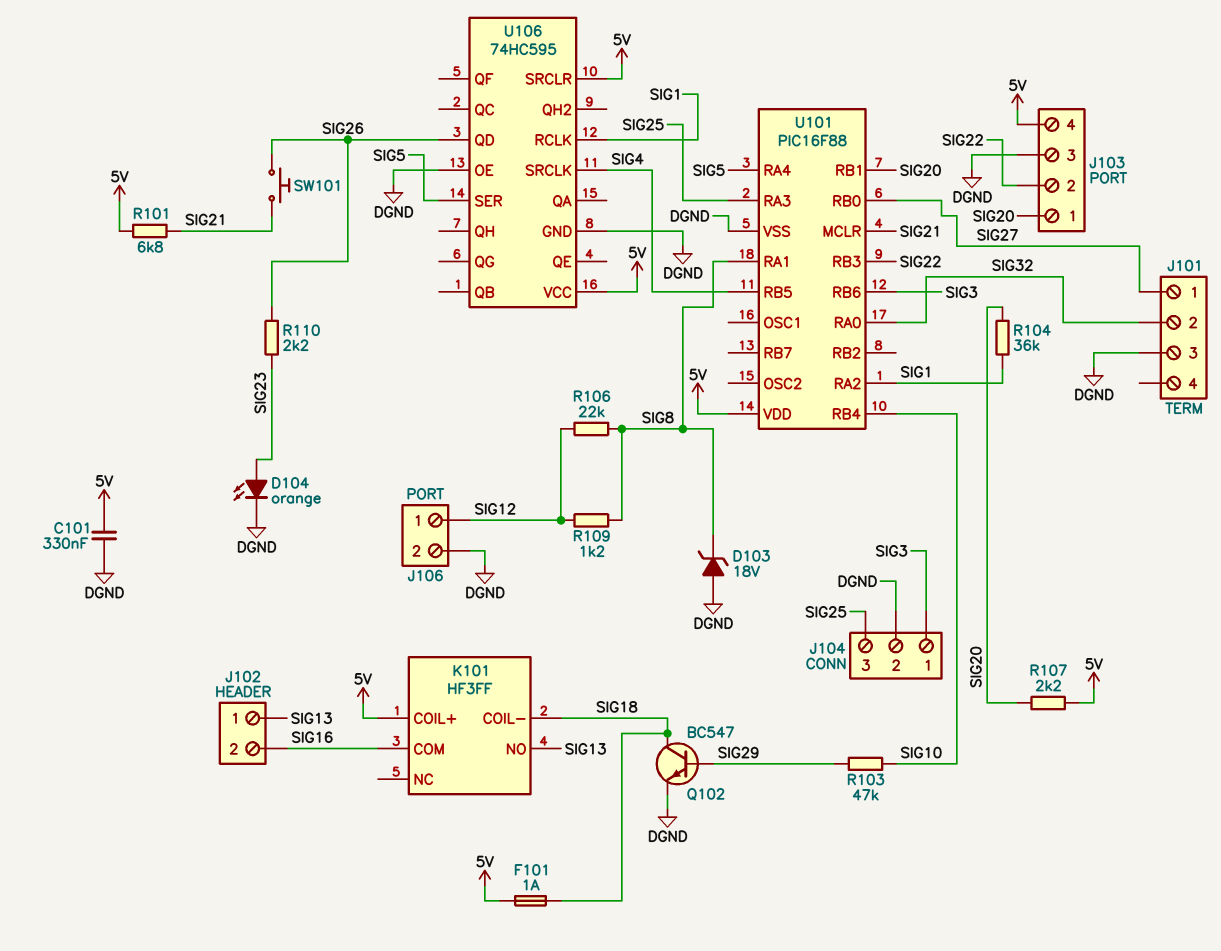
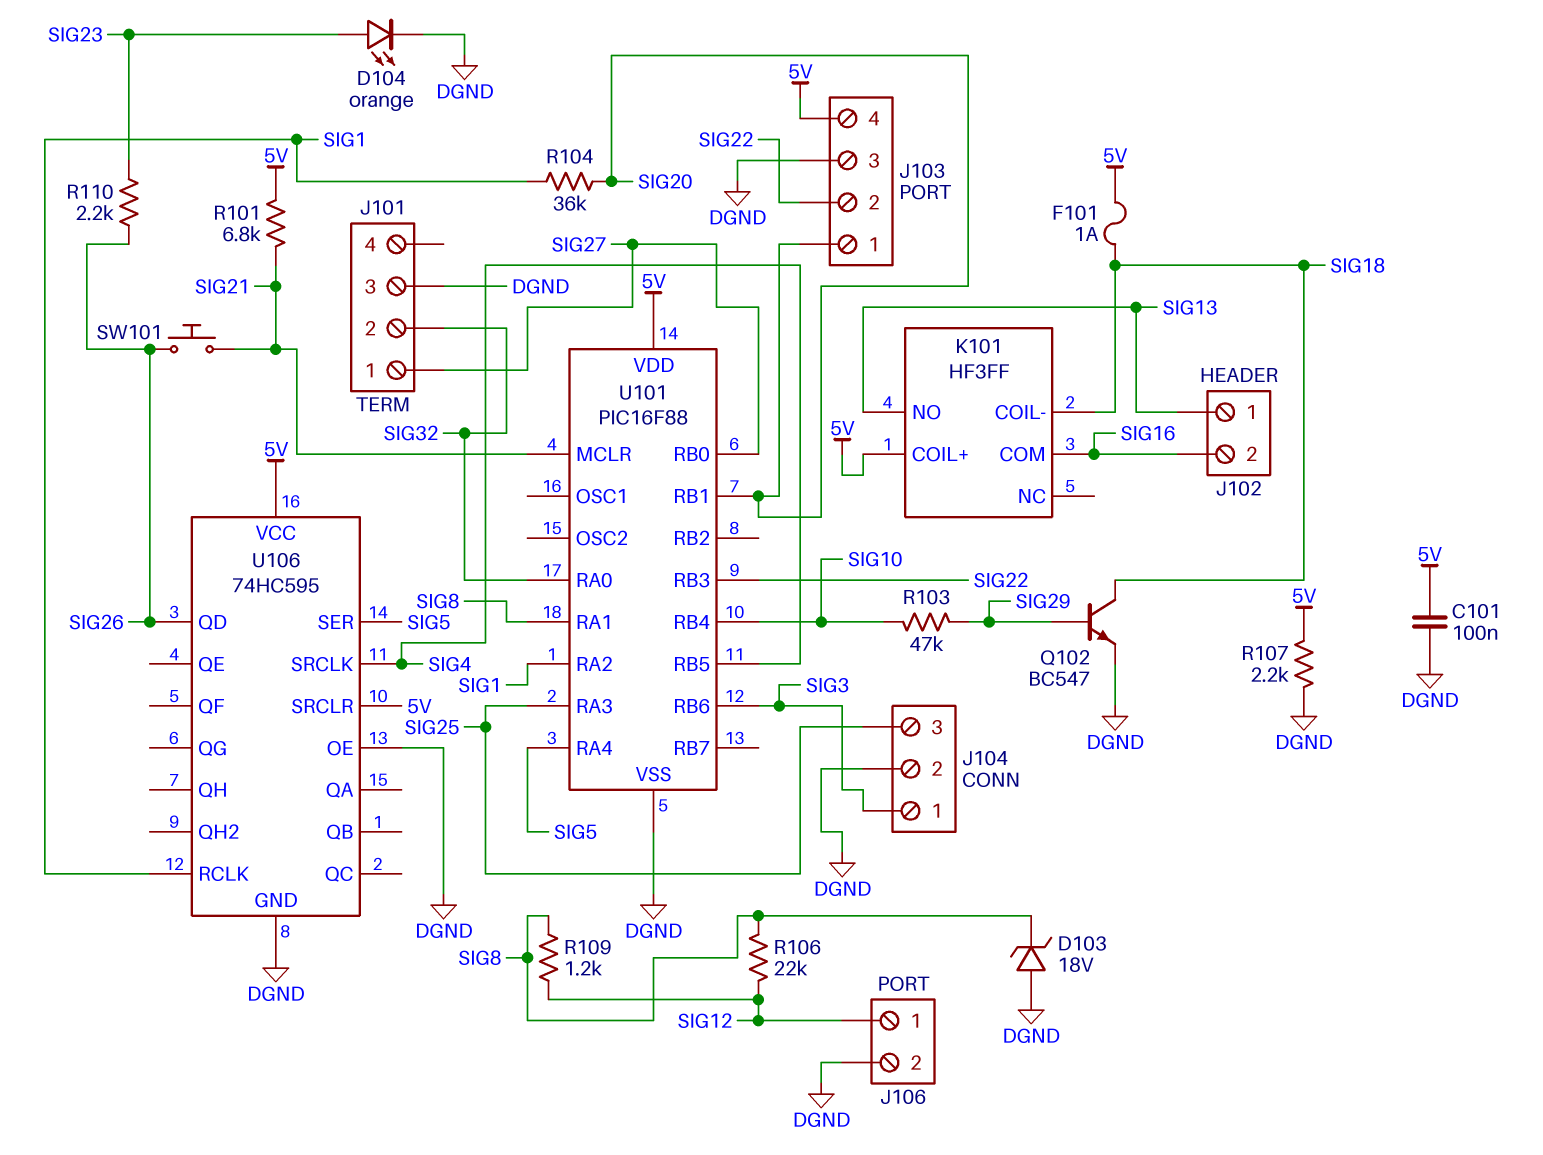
C101: 330nF (5V, DGND) -> 100nF (5V, DGND)
R107: 2.2k (5V, SIG20) -> 2.2k (5V, DGND)

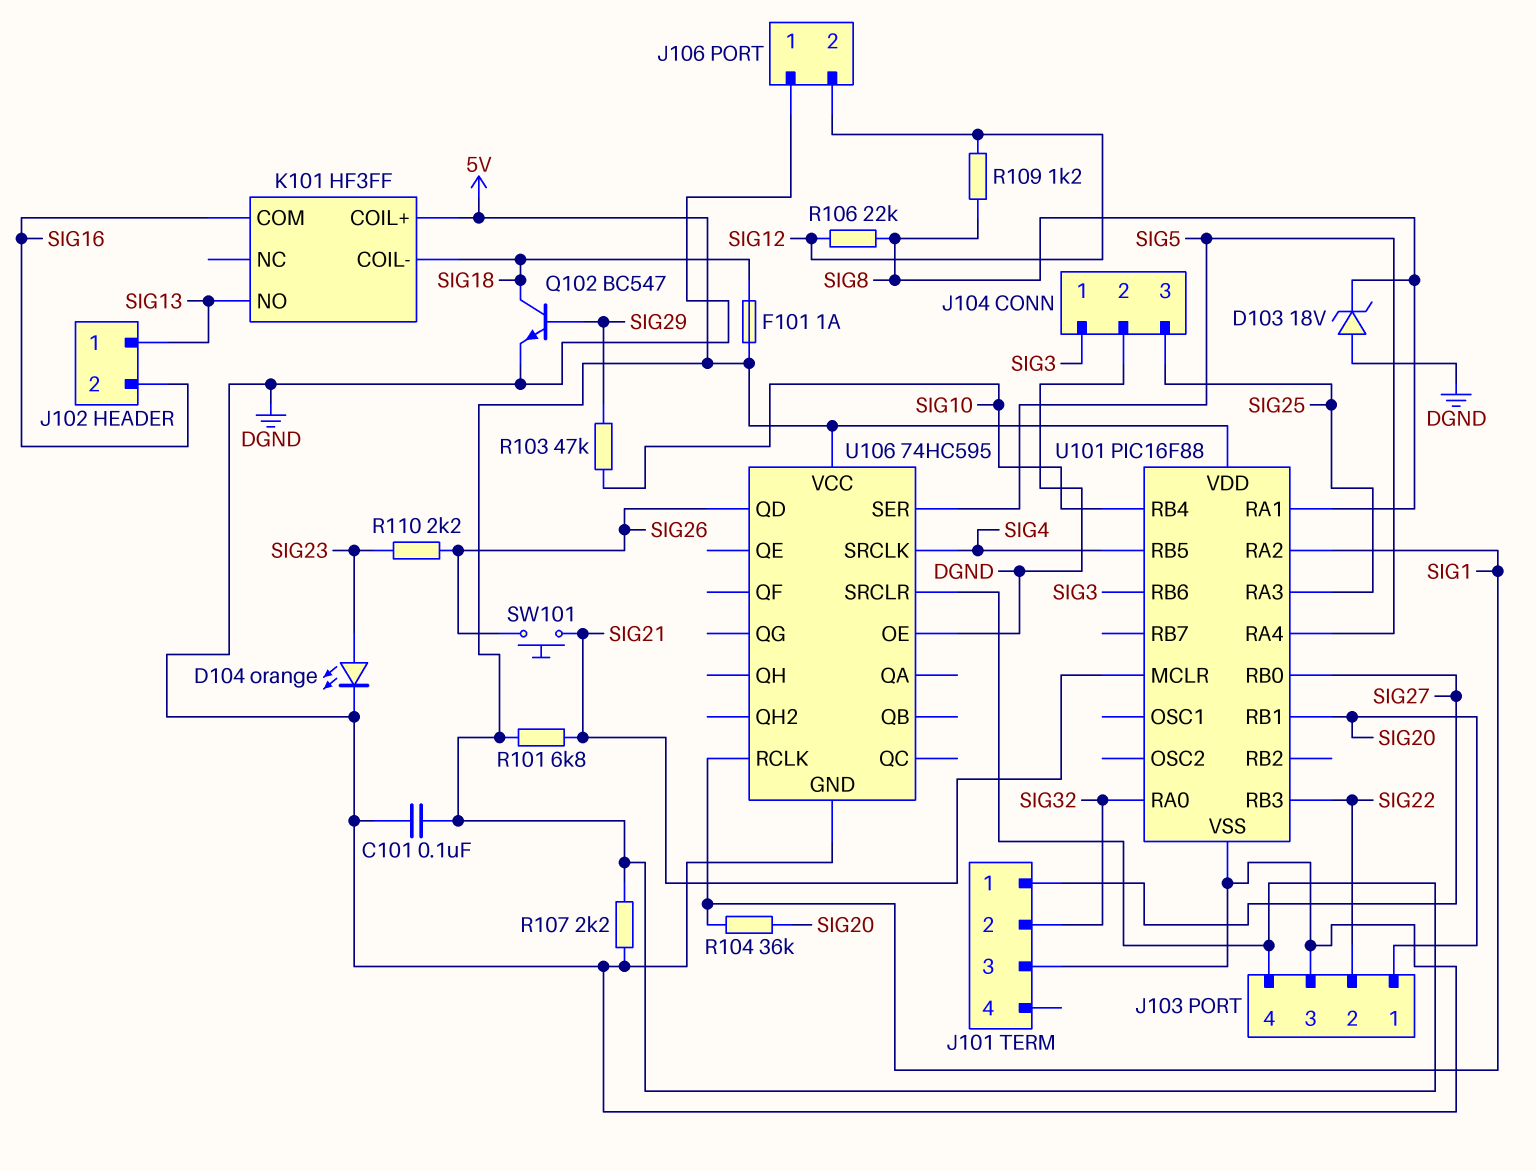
J106 pin 1: SIG12 -> DGND
J106 pin 2: DGND -> SIG12

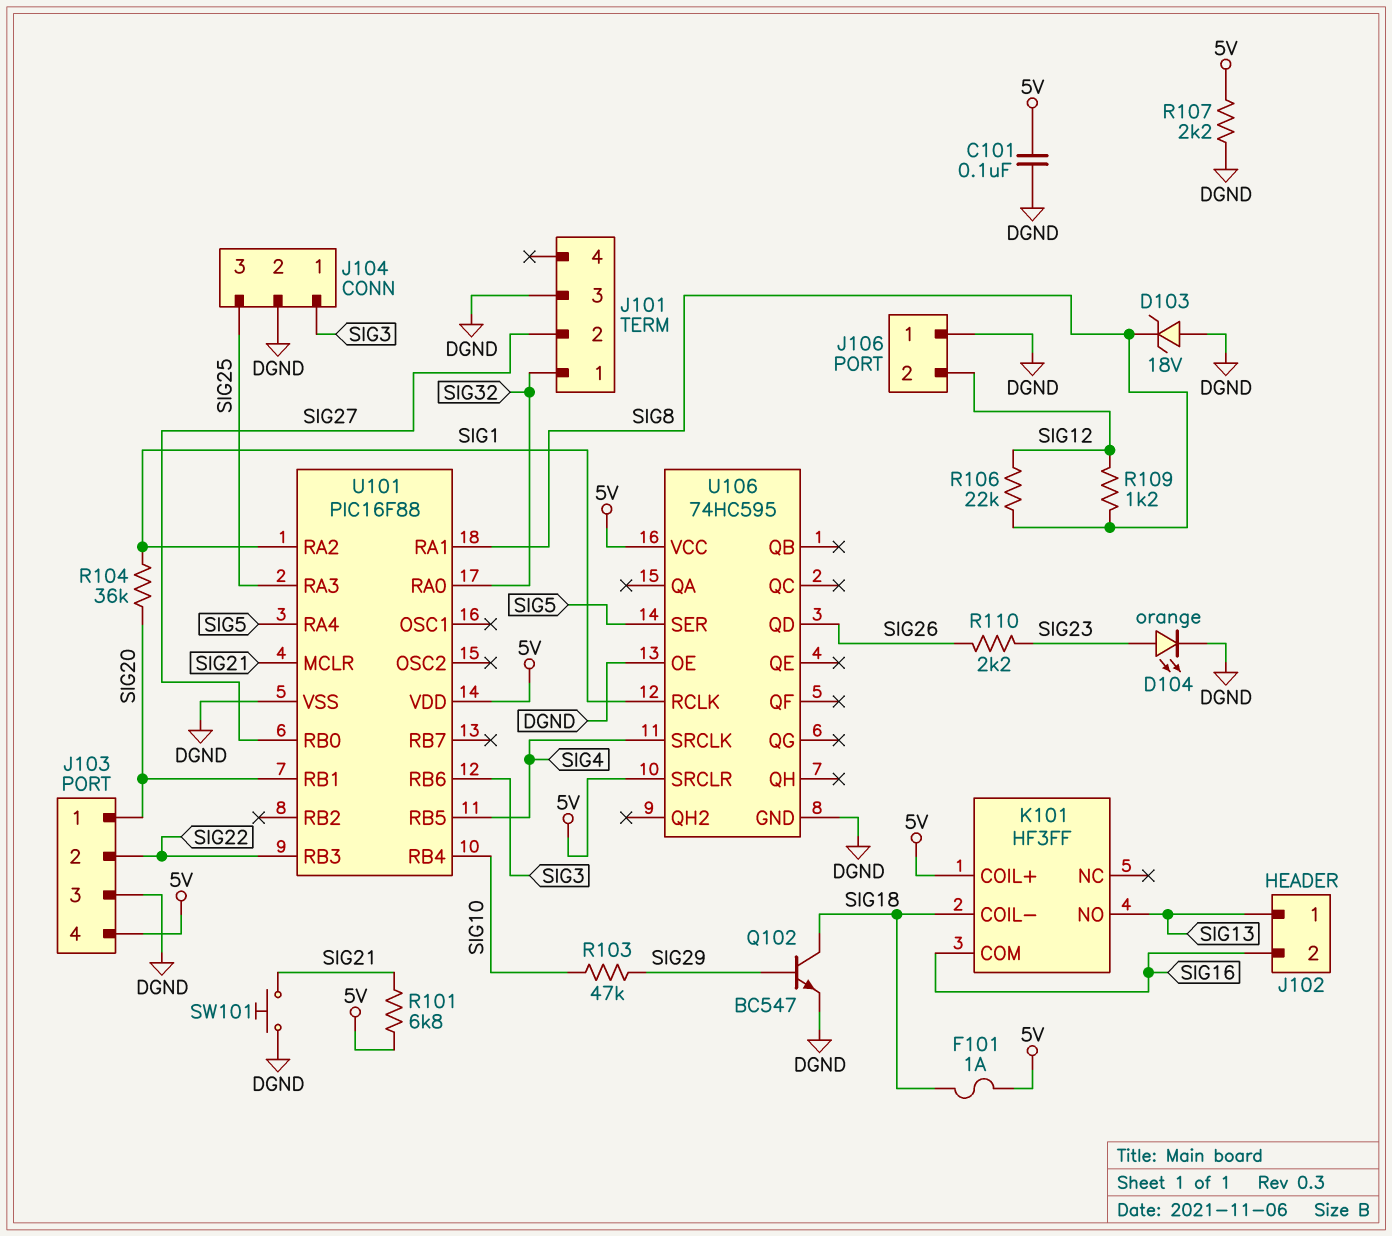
J101 pin 1: SIG27 -> SIG32
J101 pin 2: SIG32 -> SIG27
SW101: button (SIG21, SIG26) -> button (DGND, SIG21)

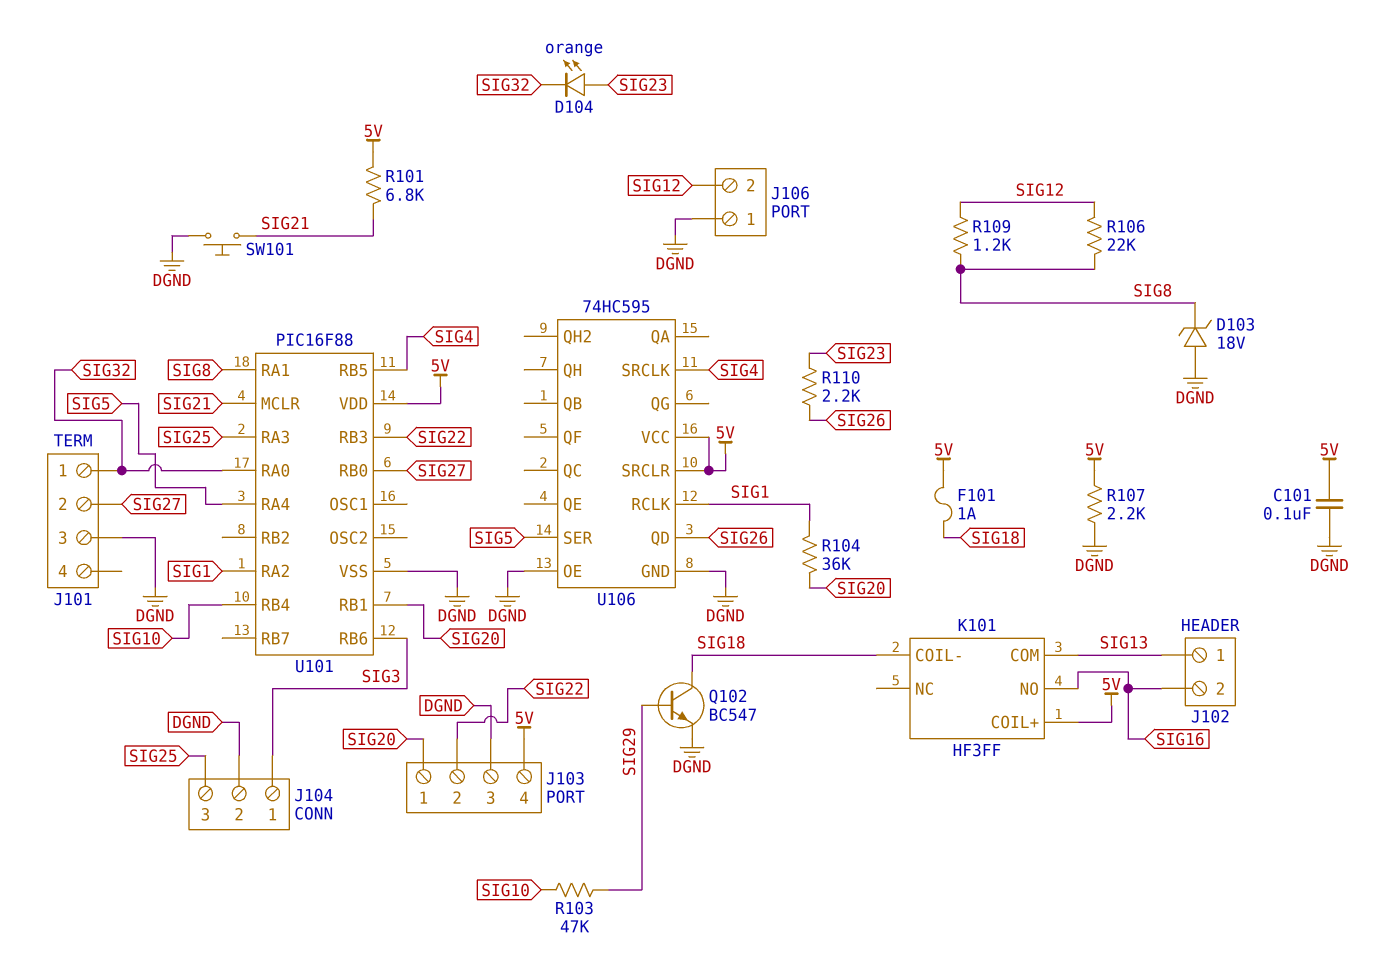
D104: LED orange (A SIG23, K DGND) -> LED orange (A SIG23, K SIG32)
K101 pin COM: SIG16 -> SIG13
K101 pin NO: SIG13 -> SIG16

